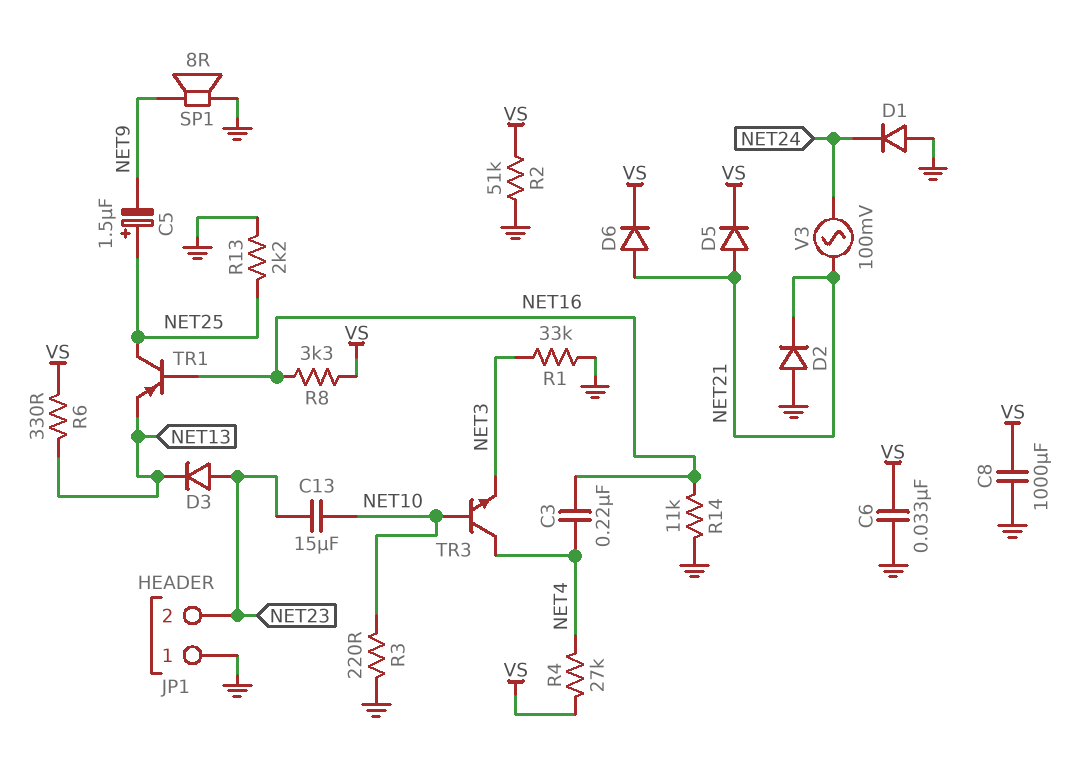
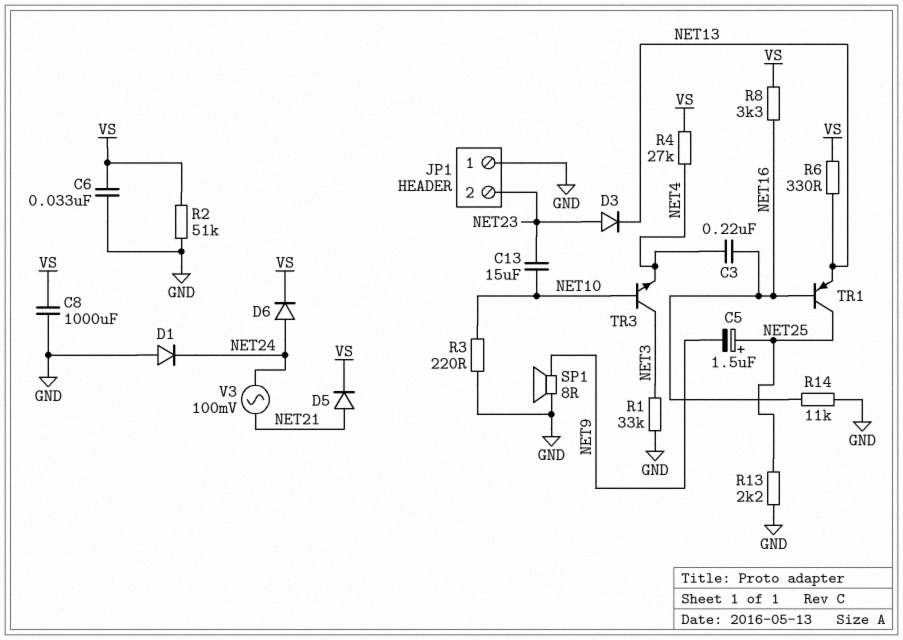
D2: diode (A GND, K NET21) -> none
D6: diode (A NET21, K VS) -> diode (A NET24, K VS)
TR3: NPN (B NET10, C NET4, E NET3) -> NPN (B NET10, C NET3, E NET4)

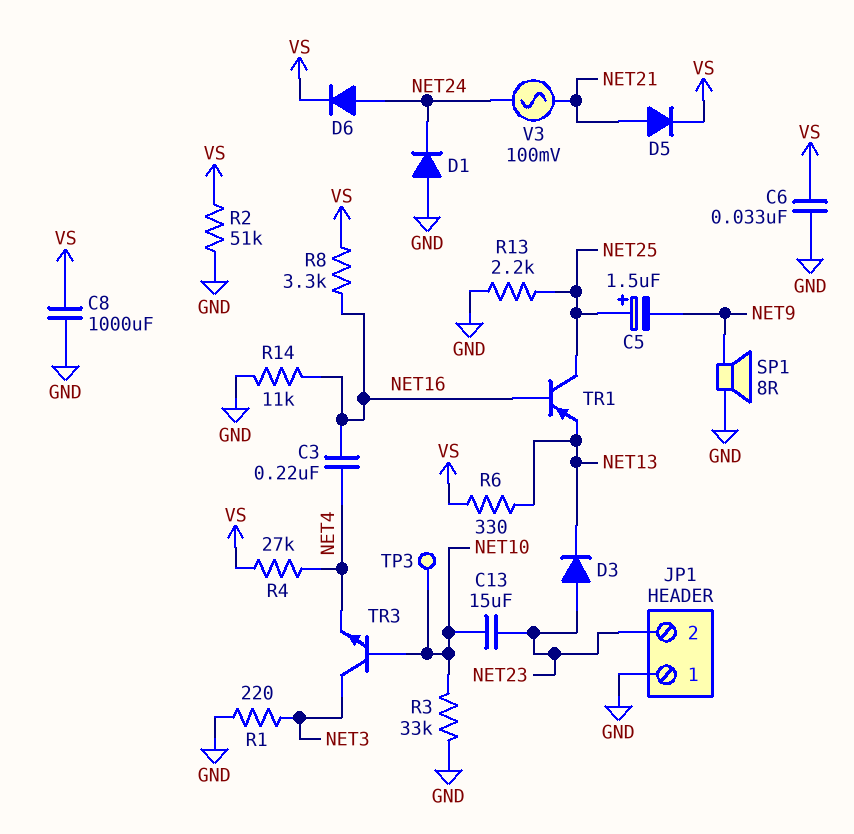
R1: 33k (GND, NET3) -> 220 (GND, NET3)
R3: 220 (GND, NET10) -> 33k (GND, NET10)
TP3: none -> test point (NET10)

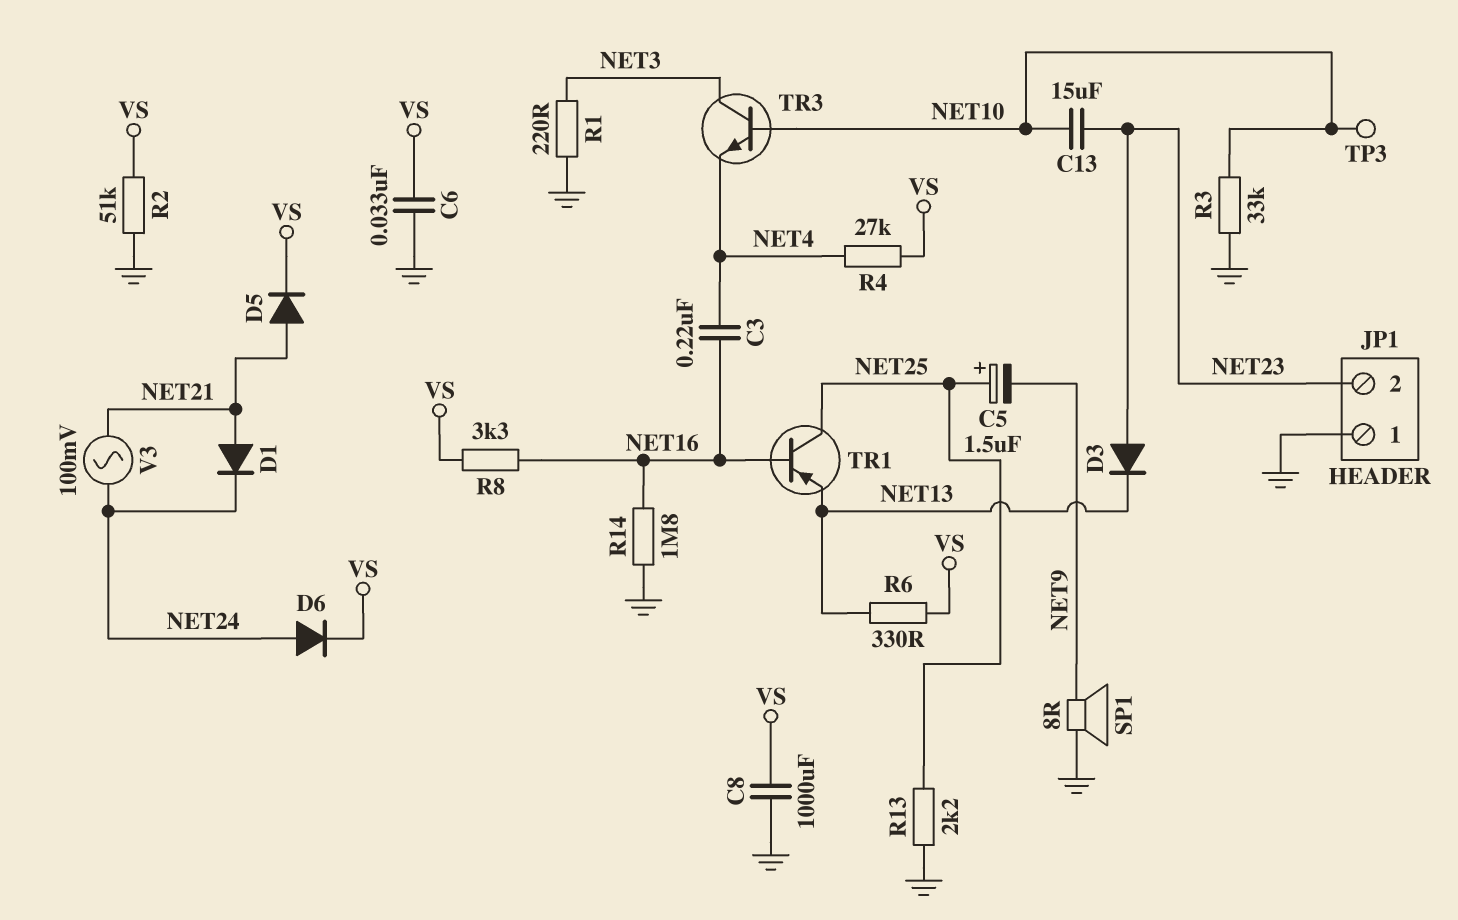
D1: diode (A GND, K NET24) -> diode (A NET21, K NET24)
R14: 11k (GND, NET16) -> 1.8M (GND, NET16)

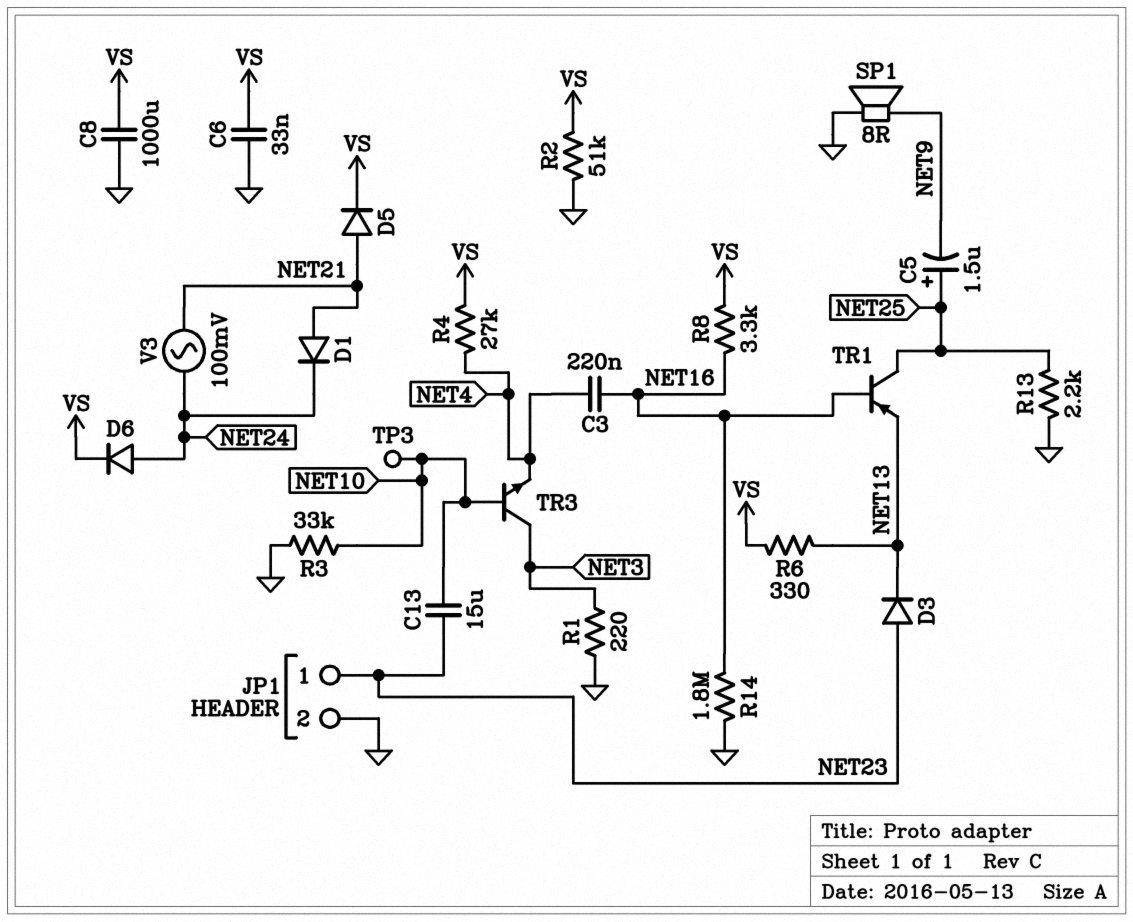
JP1 pin 1: GND -> NET23
JP1 pin 2: NET23 -> GND

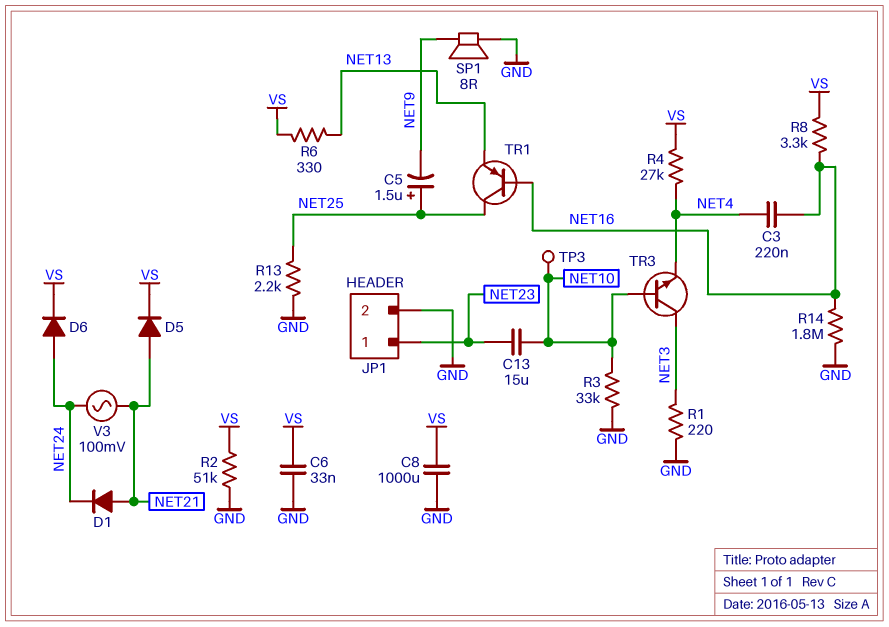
D3: diode (A NET23, K NET13) -> none

